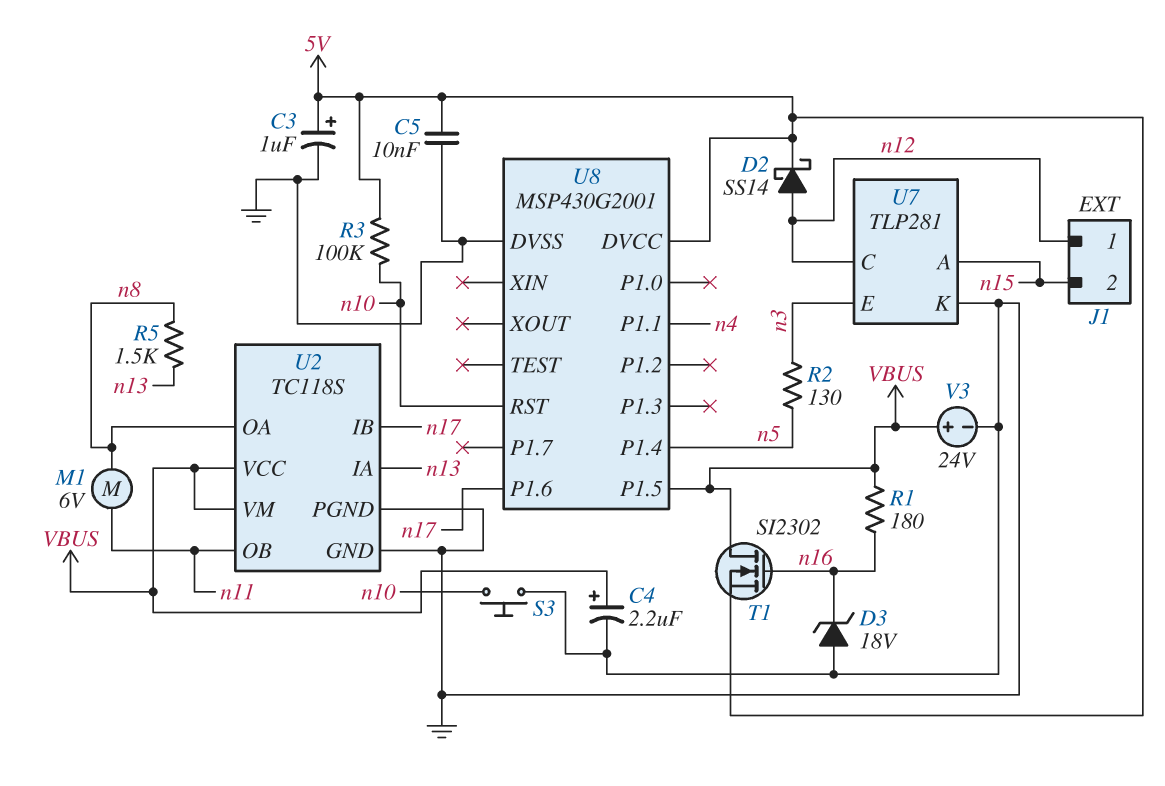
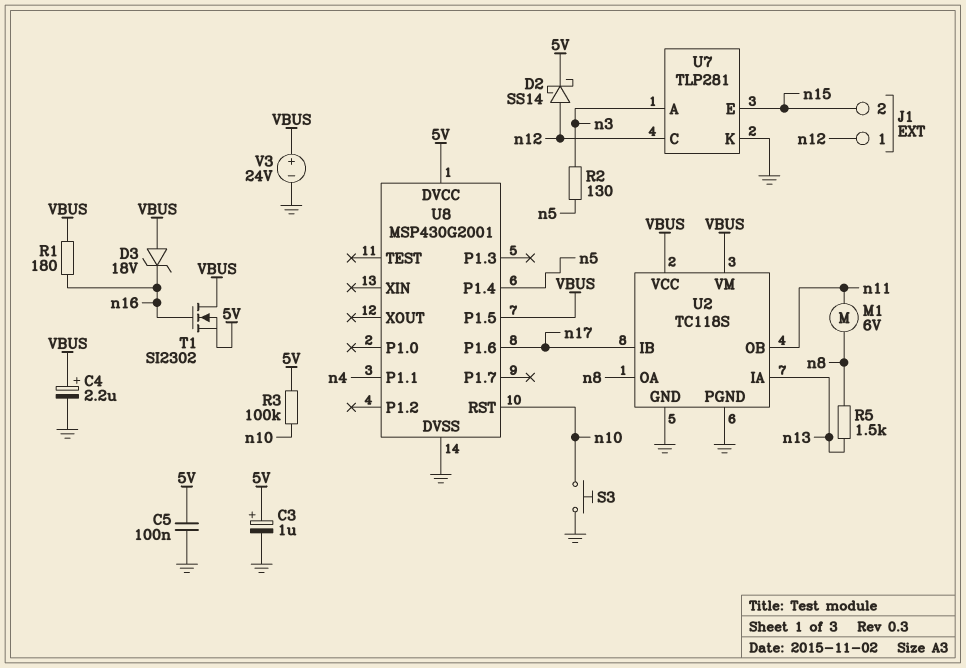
C5: 10nF (5V, GND) -> 100nF (5V, GND)
D3: zener 18V (A GND, K n16) -> zener 18V (A VBUS, K n16)
U7 pin A: n15 -> n3
U7 pin E: n3 -> n15

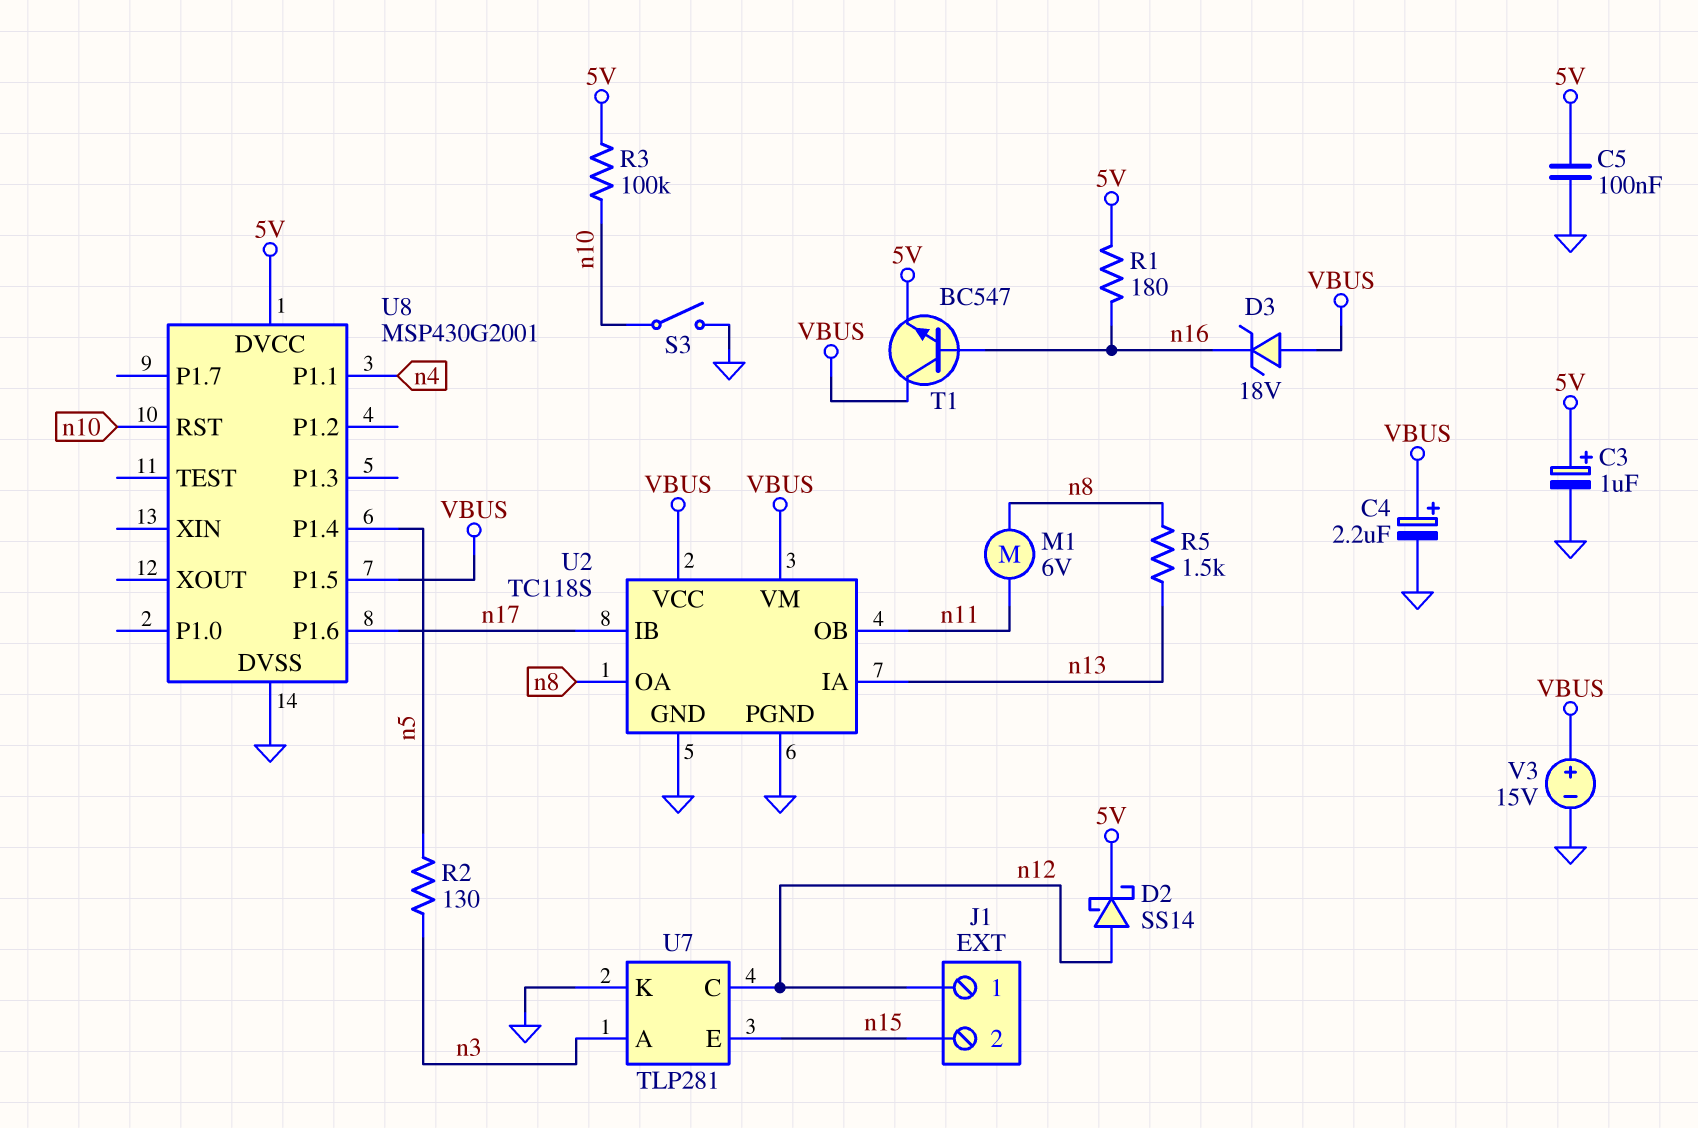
R1: 180 (VBUS, n16) -> 180 (5V, n16)
S3: button (GND, n10) -> switch (GND, n10)
T1: NMOS SI2302 (G n16, D VBUS, S 5V) -> NPN BC547 (B n16, C VBUS, E 5V)
V3: 24V (plus VBUS, minus GND) -> 15V (plus VBUS, minus GND)

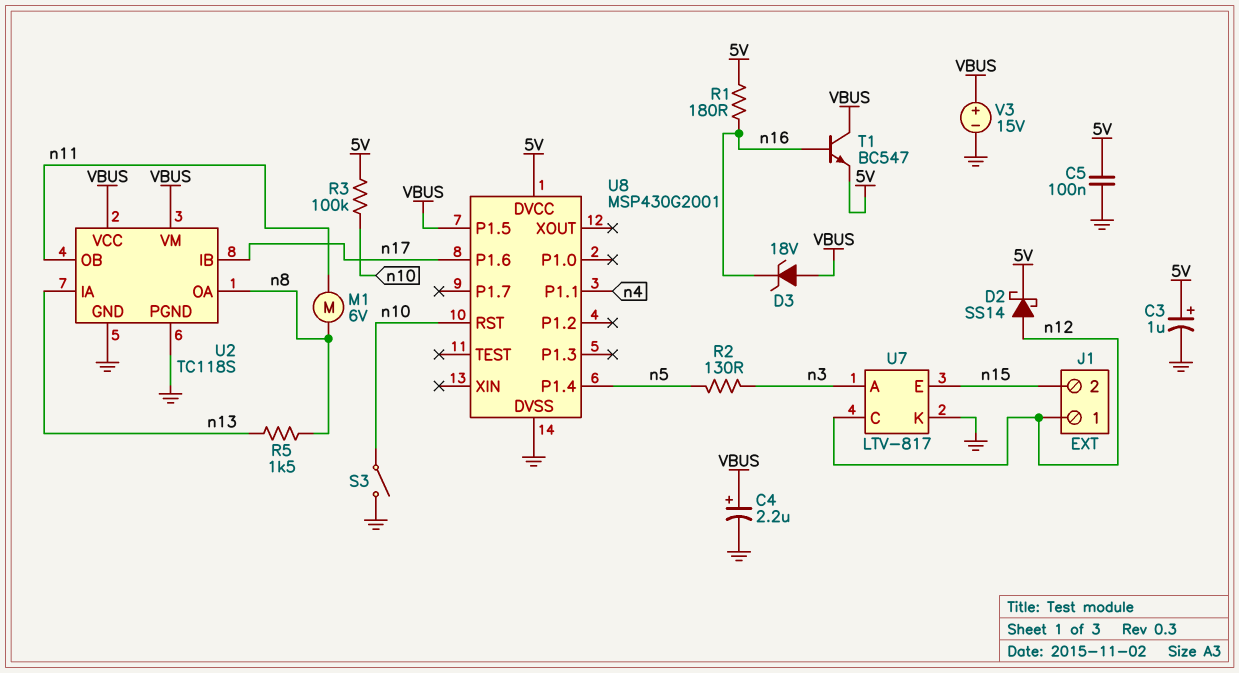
U7: TLP281 -> LTV-817

